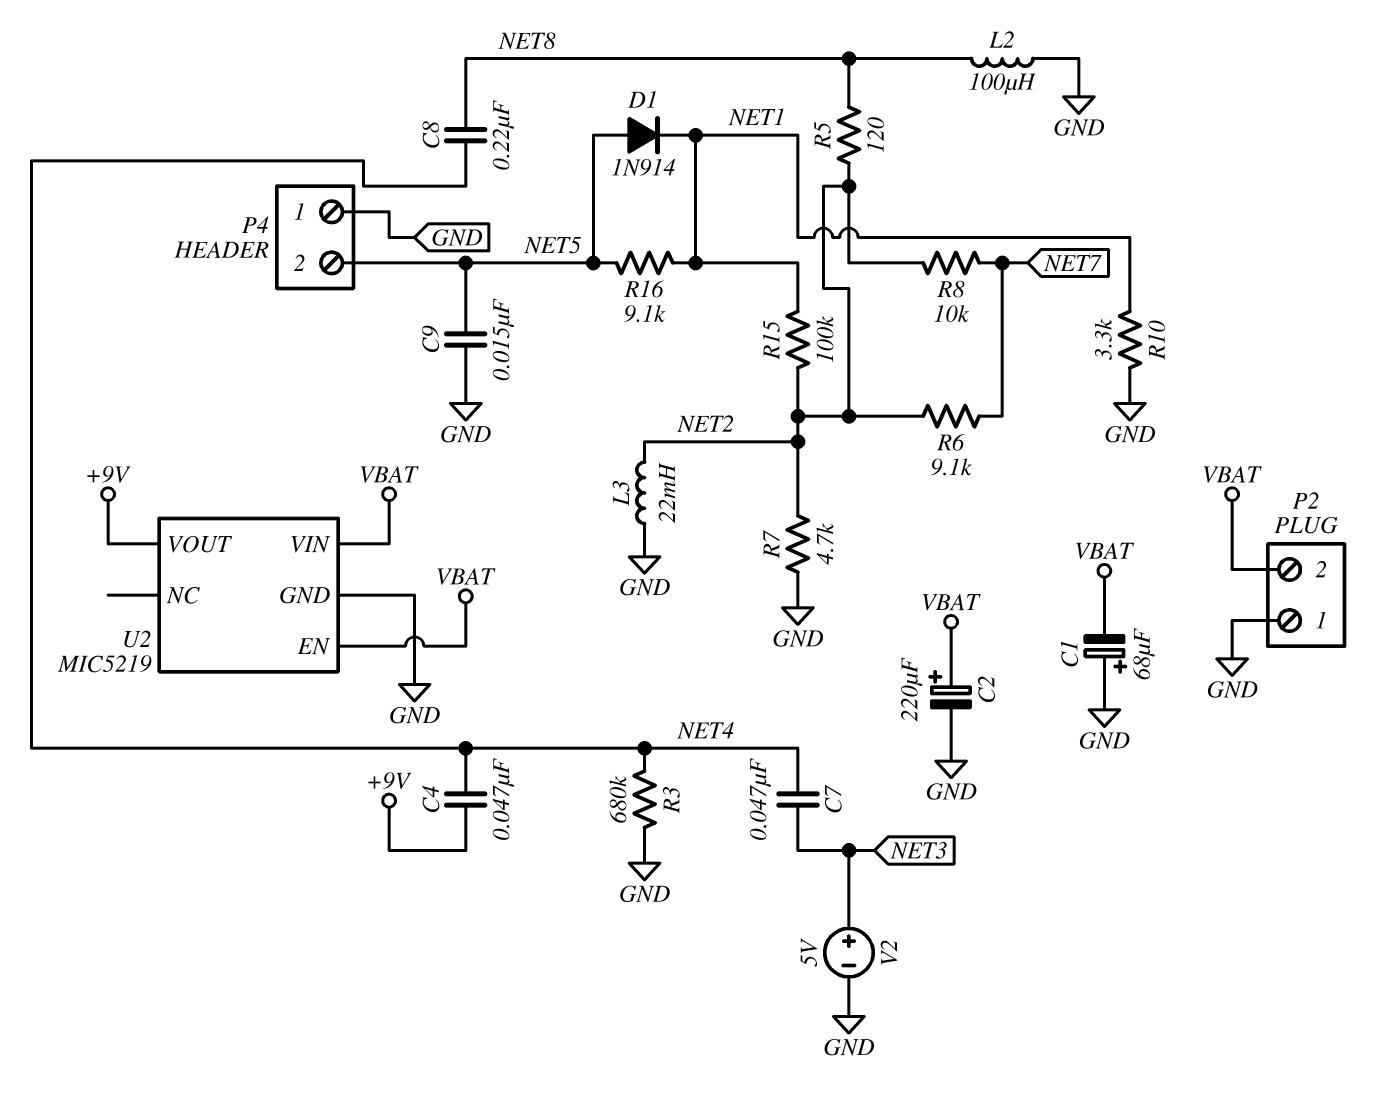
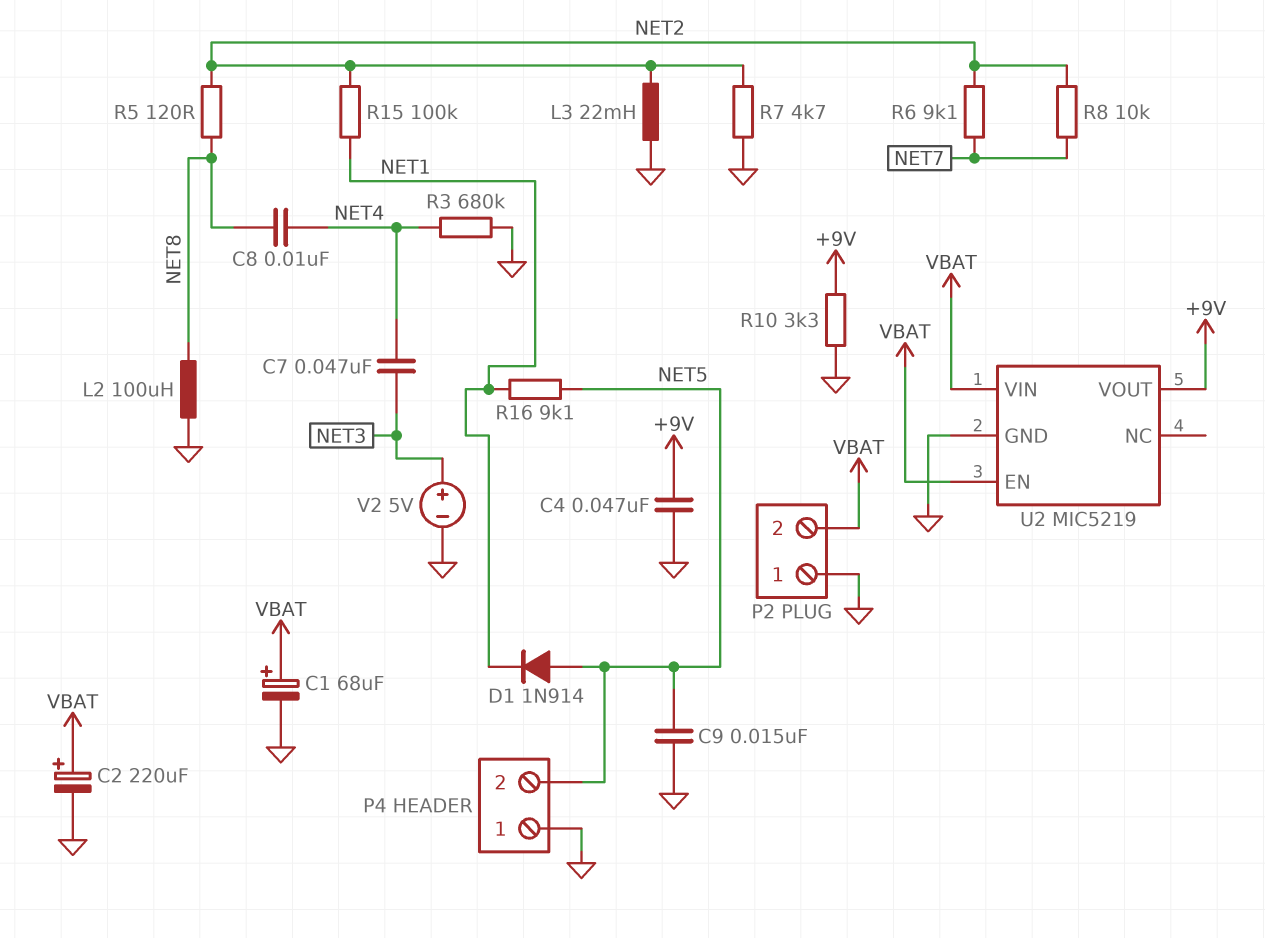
C1: 68uF (plus GND, minus VBAT) -> 68uF (plus VBAT, minus GND)
C4: 47nF (+9V, NET4) -> 47nF (+9V, GND)
C8: 220nF (NET4, NET8) -> 10nF (NET4, NET8)
R10: 3.3k (GND, NET1) -> 3.3k (+9V, GND)

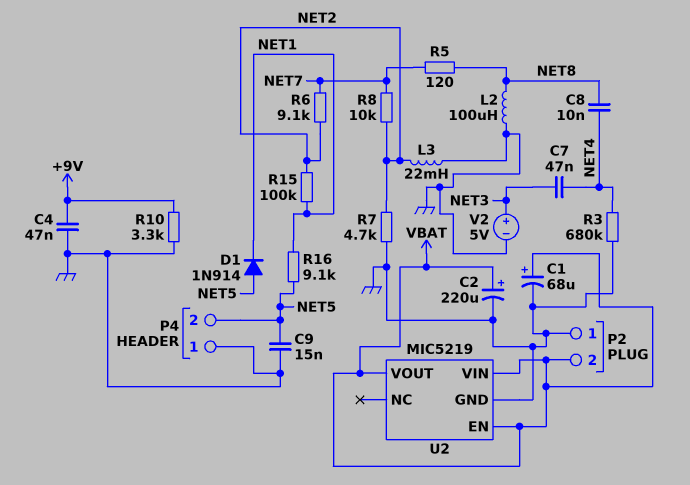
R5: 120 (NET2, NET8) -> 120 (NET7, NET8)
U2 pin VOUT: +9V -> VBAT

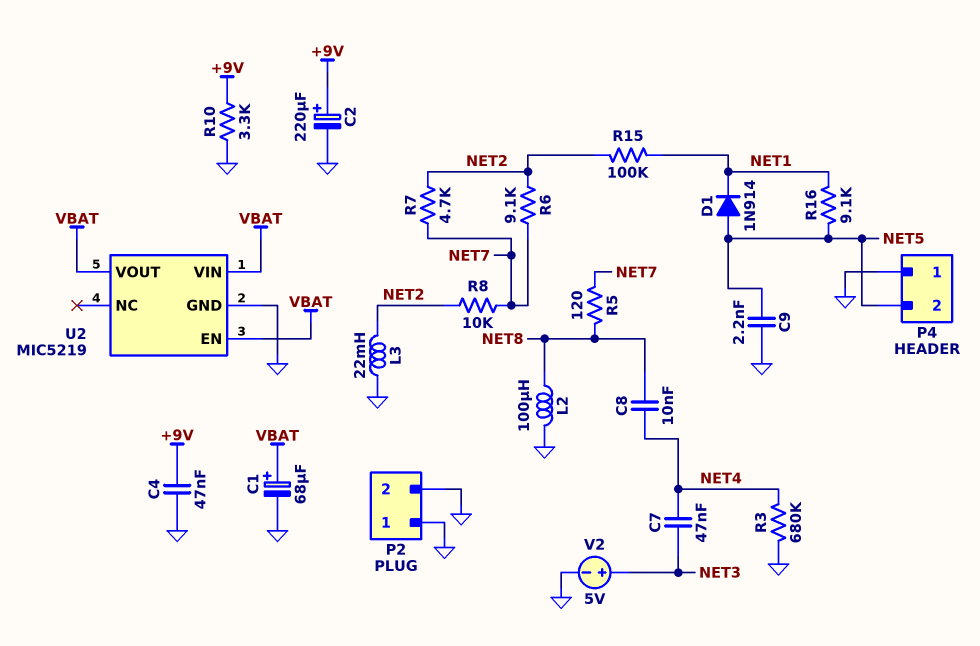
C2: 220uF (plus VBAT, minus GND) -> 220uF (plus +9V, minus GND)
C9: 15nF (GND, NET5) -> 2.2nF (GND, NET5)
P2 pin 2: VBAT -> GND
R7: 4.7k (GND, NET2) -> 4.7k (NET2, NET7)

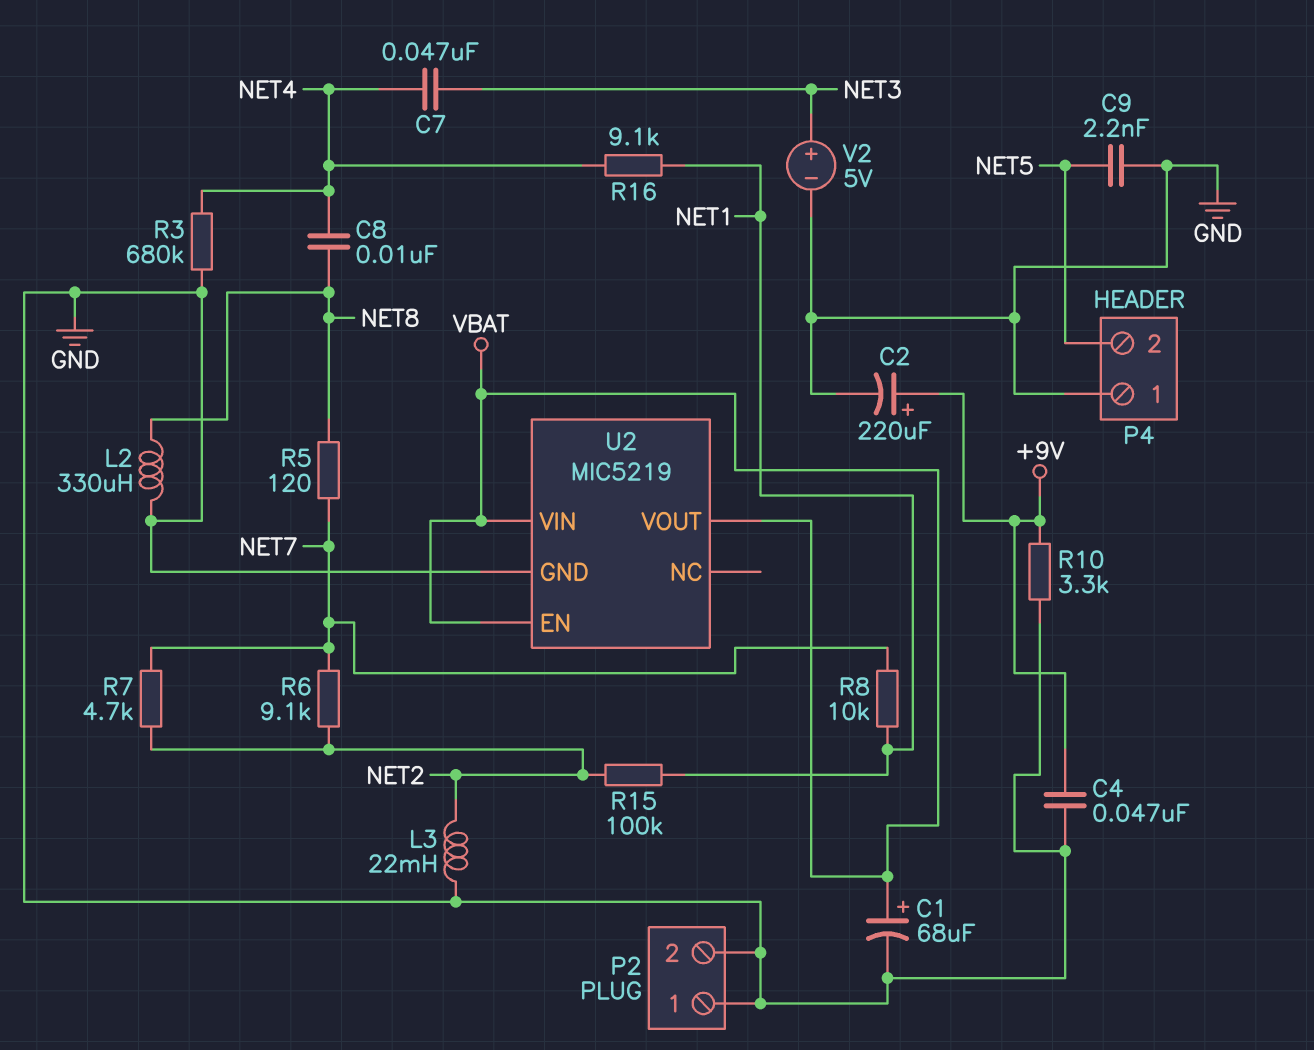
D1: diode 1N914 (A NET5, K NET1) -> none
L2: 100uH (GND, NET8) -> 330uH (GND, NET8)
R8: 10k (NET2, NET7) -> 10k (NET1, NET7)
R16: 9.1k (NET1, NET5) -> 9.1k (NET1, NET4)

